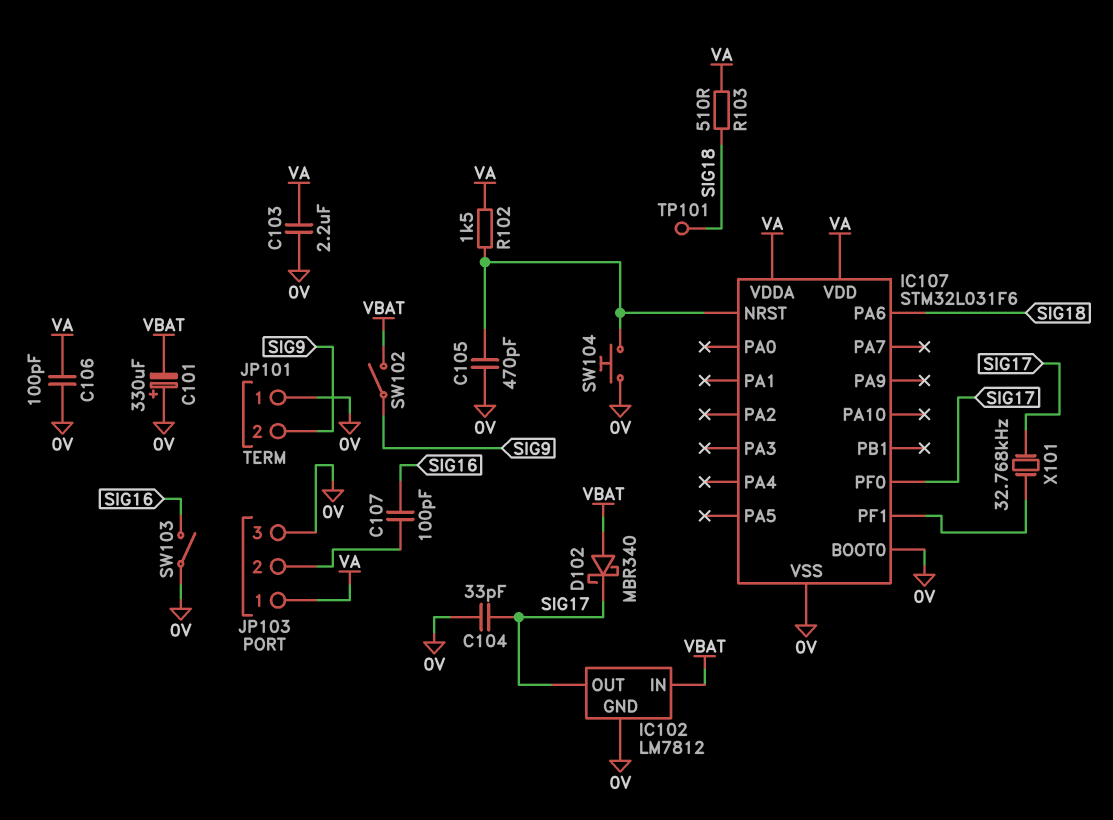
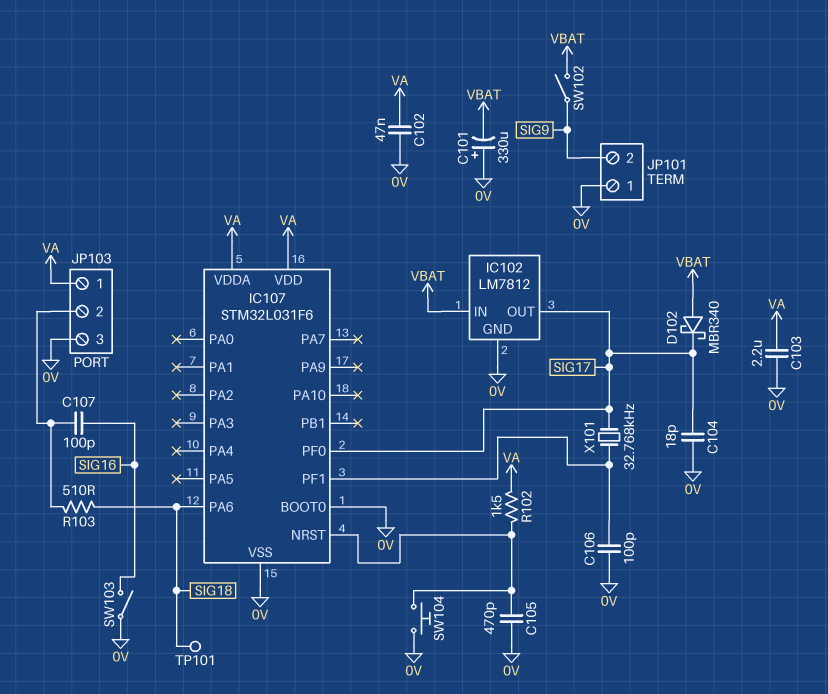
C102: none -> 47nF (0V, VA)
C104: 33pF (0V, SIG17) -> 18pF (0V, SIG17)
C106: 100pF (0V, VA) -> 100pF (0V, IC107/PF1)
R103: 510 (SIG18, VA) -> 510 (JP103/2, SIG18)

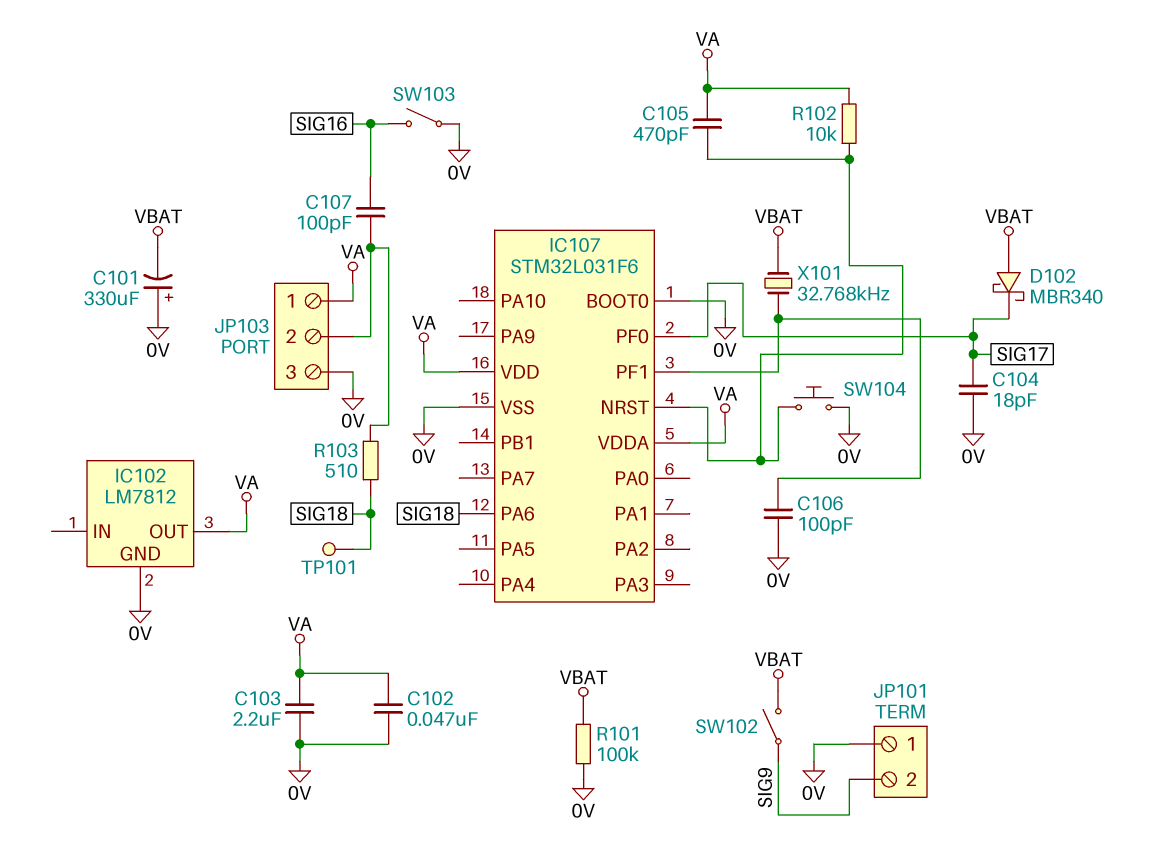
C105: 470pF (0V, IC107/NRST) -> 470pF (IC107/NRST, VA)
IC102 pin IN: VBAT -> none
IC102 pin OUT: SIG17 -> VA
R101: none -> 100k (0V, VBAT)
R102: 1.5k (IC107/NRST, VA) -> 10k (IC107/NRST, VA)
X101: 32.768kHz (IC107/PF1, SIG17) -> 32.768kHz (IC107/PF1, VBAT)

